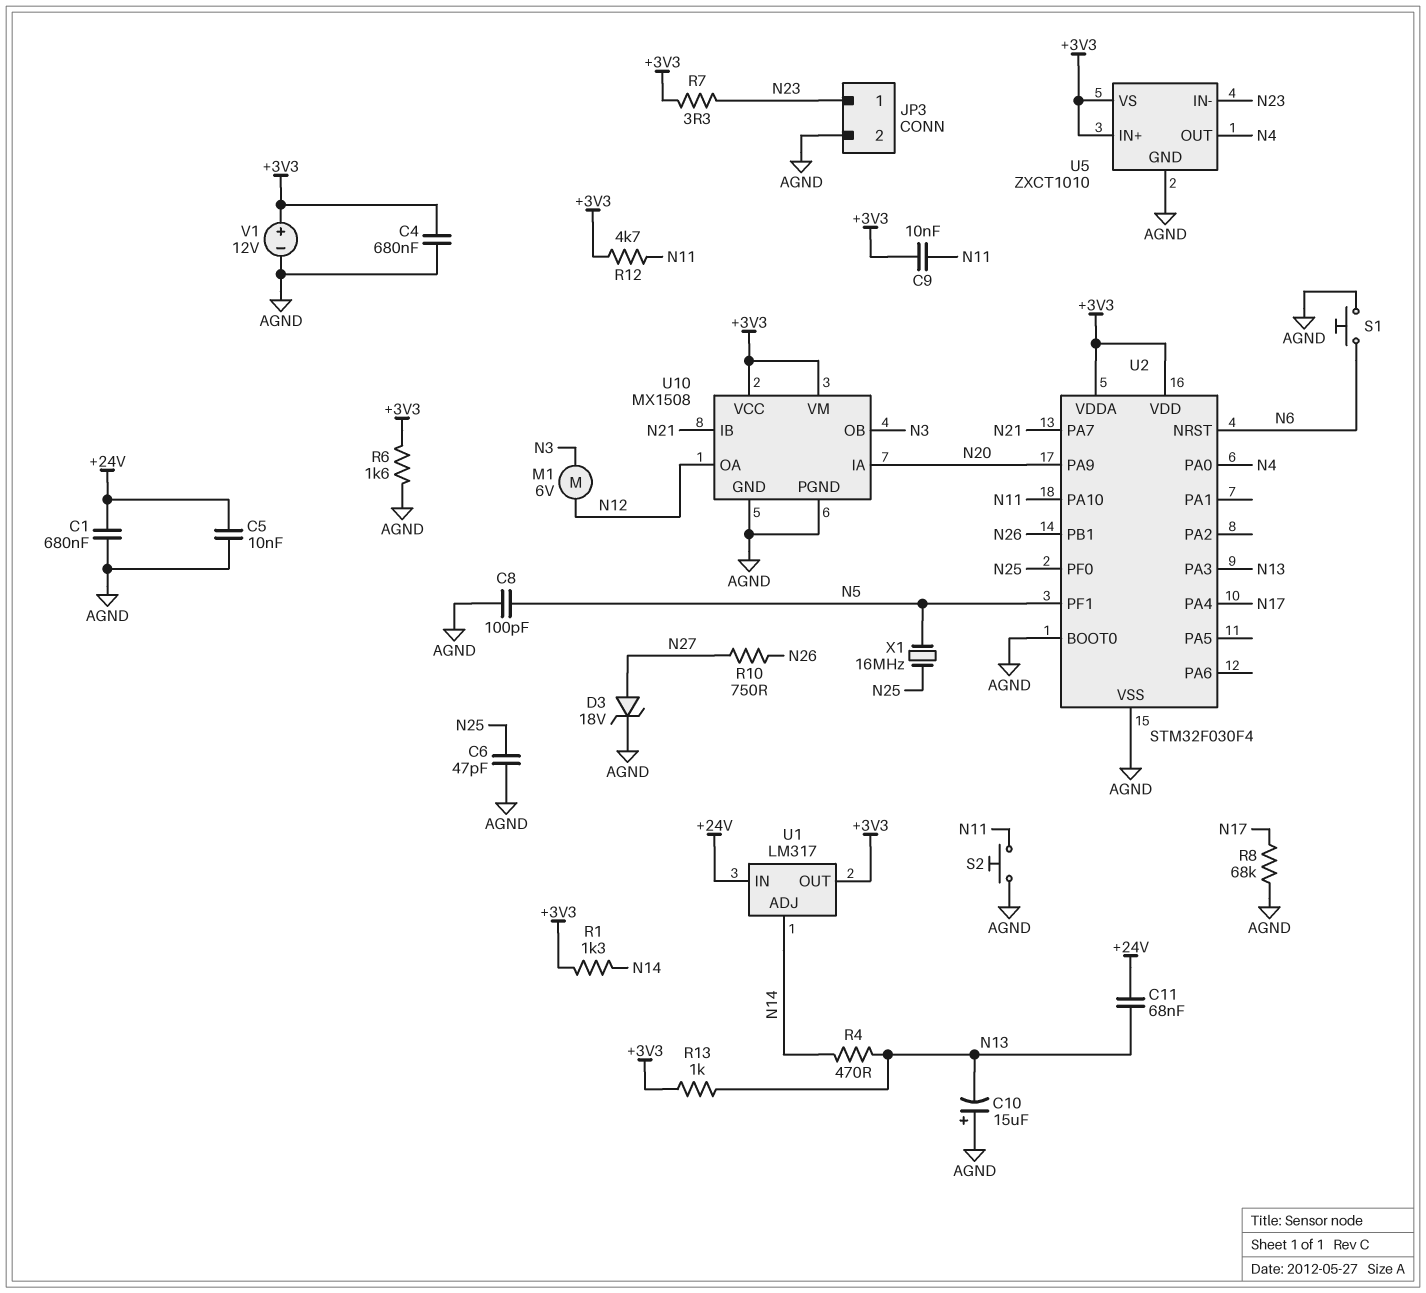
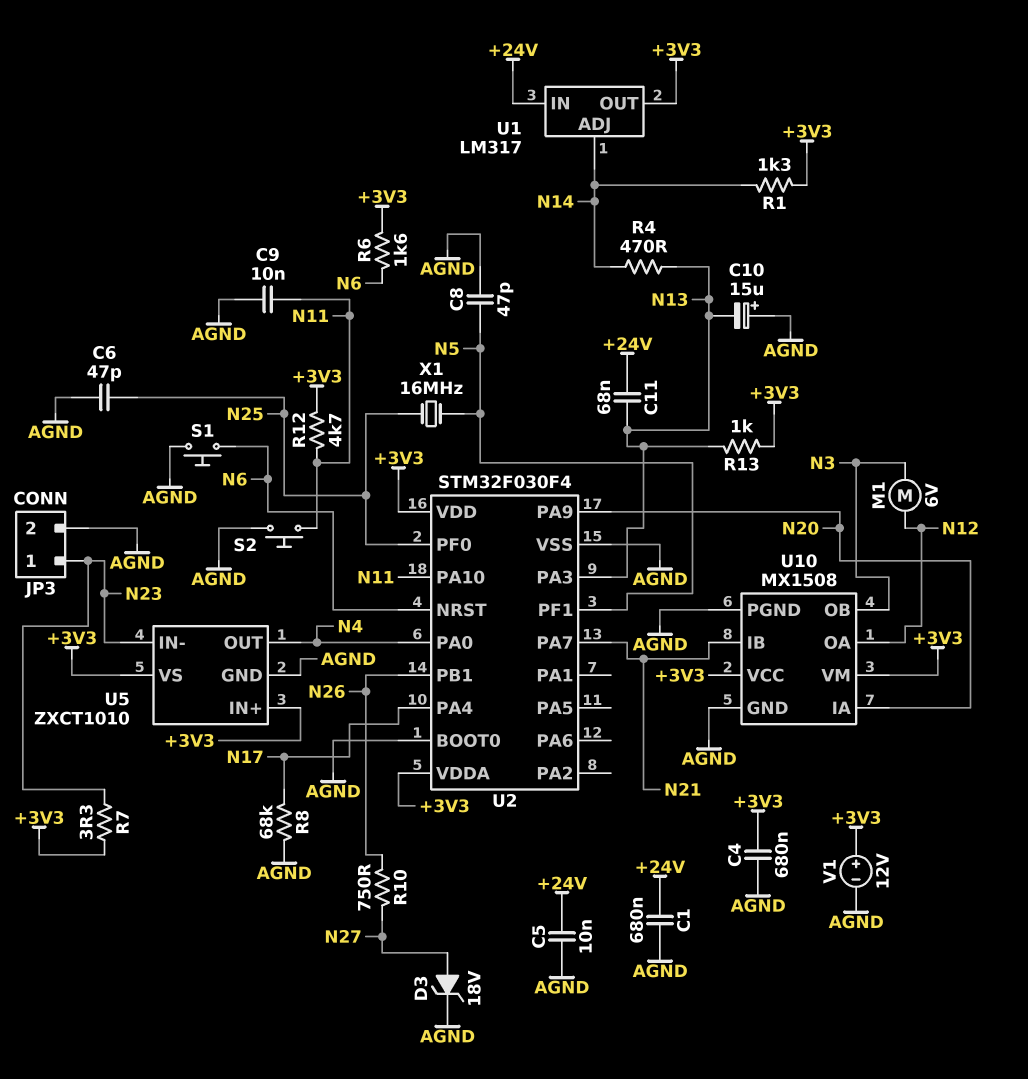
C8: 100pF (AGND, N5) -> 47pF (AGND, N5)
C9: 10nF (+3V3, N11) -> 10nF (AGND, N11)
R6: 1.6k (+3V3, AGND) -> 1.6k (+3V3, N6)

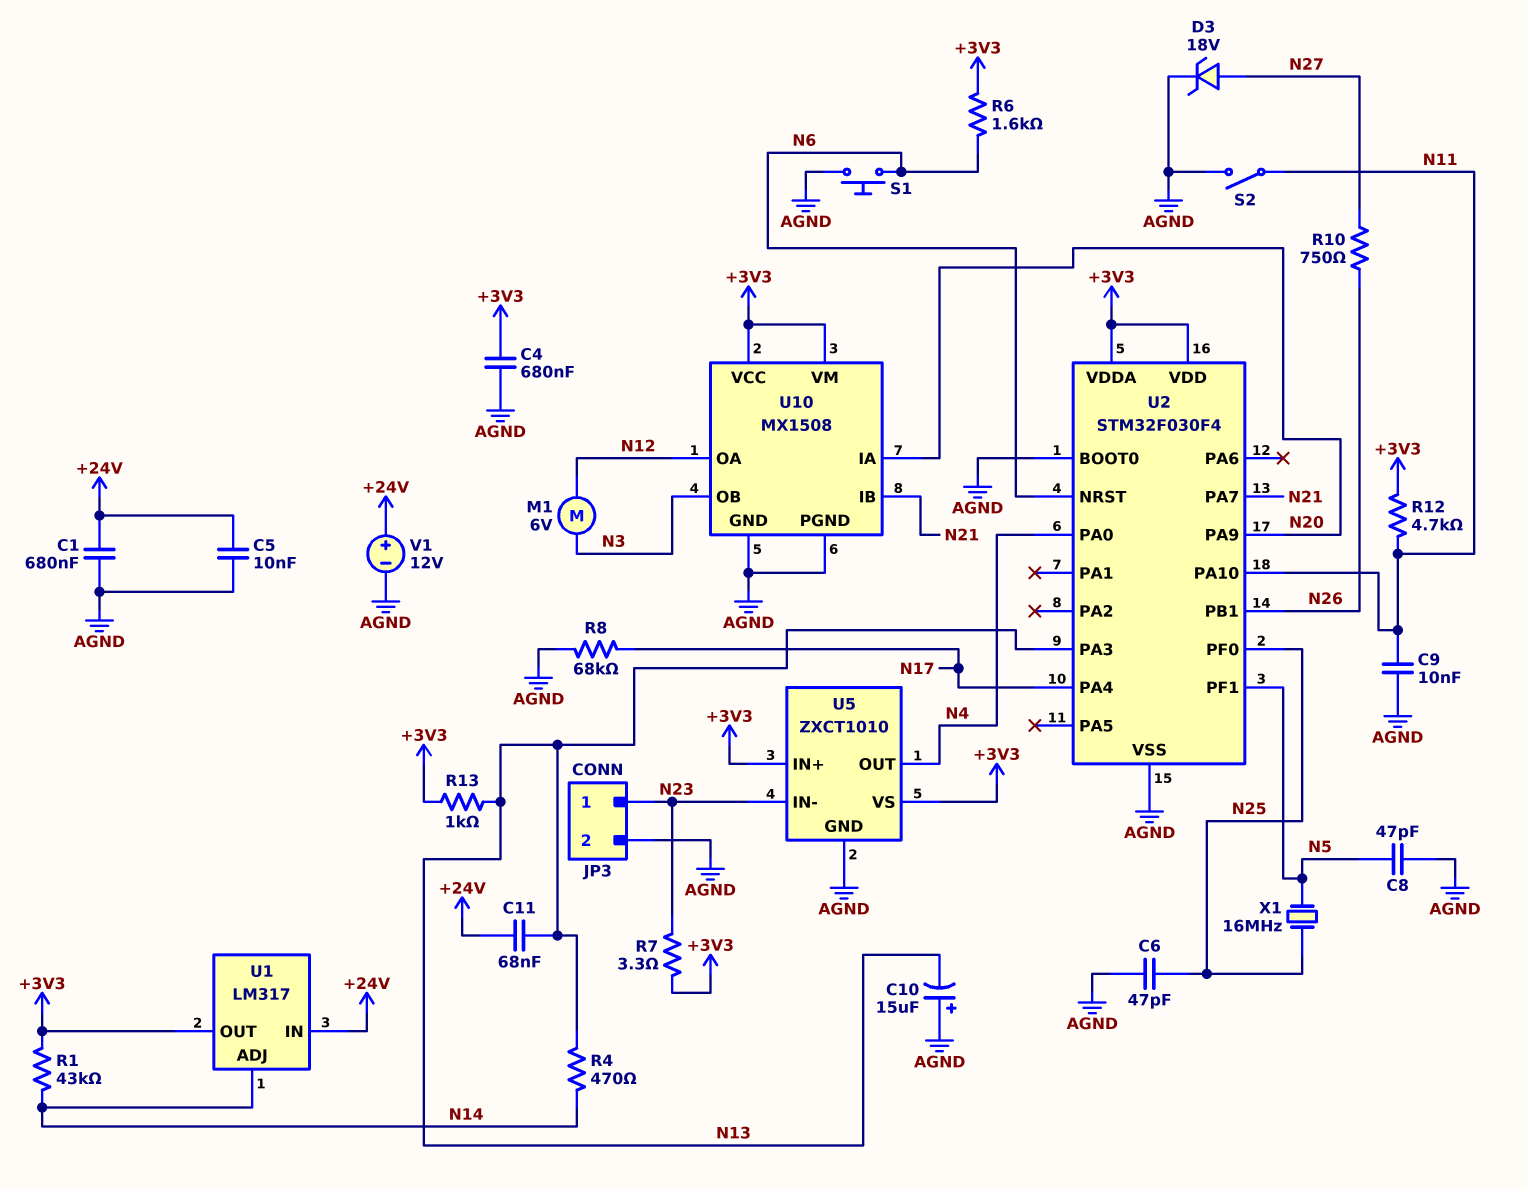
R1: 1.3k (+3V3, N14) -> 43k (+3V3, N14)
S2: button (AGND, N11) -> switch (AGND, N11)
V1: 12V (plus +3V3, minus AGND) -> 12V (plus +24V, minus AGND)

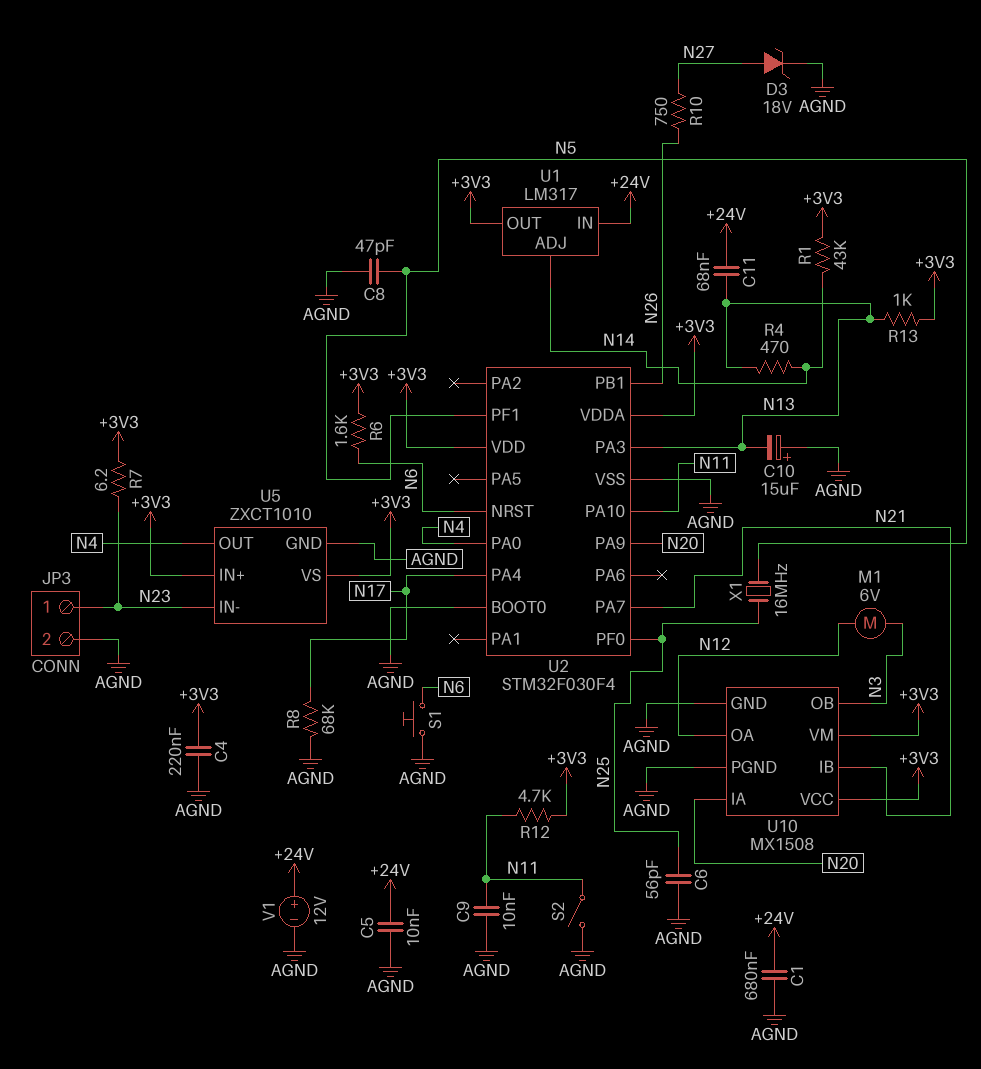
C4: 680nF (+3V3, AGND) -> 220nF (+3V3, AGND)
C6: 47pF (AGND, N25) -> 56pF (AGND, N25)
R7: 3.3 (+3V3, N23) -> 6.2 (+3V3, N23)

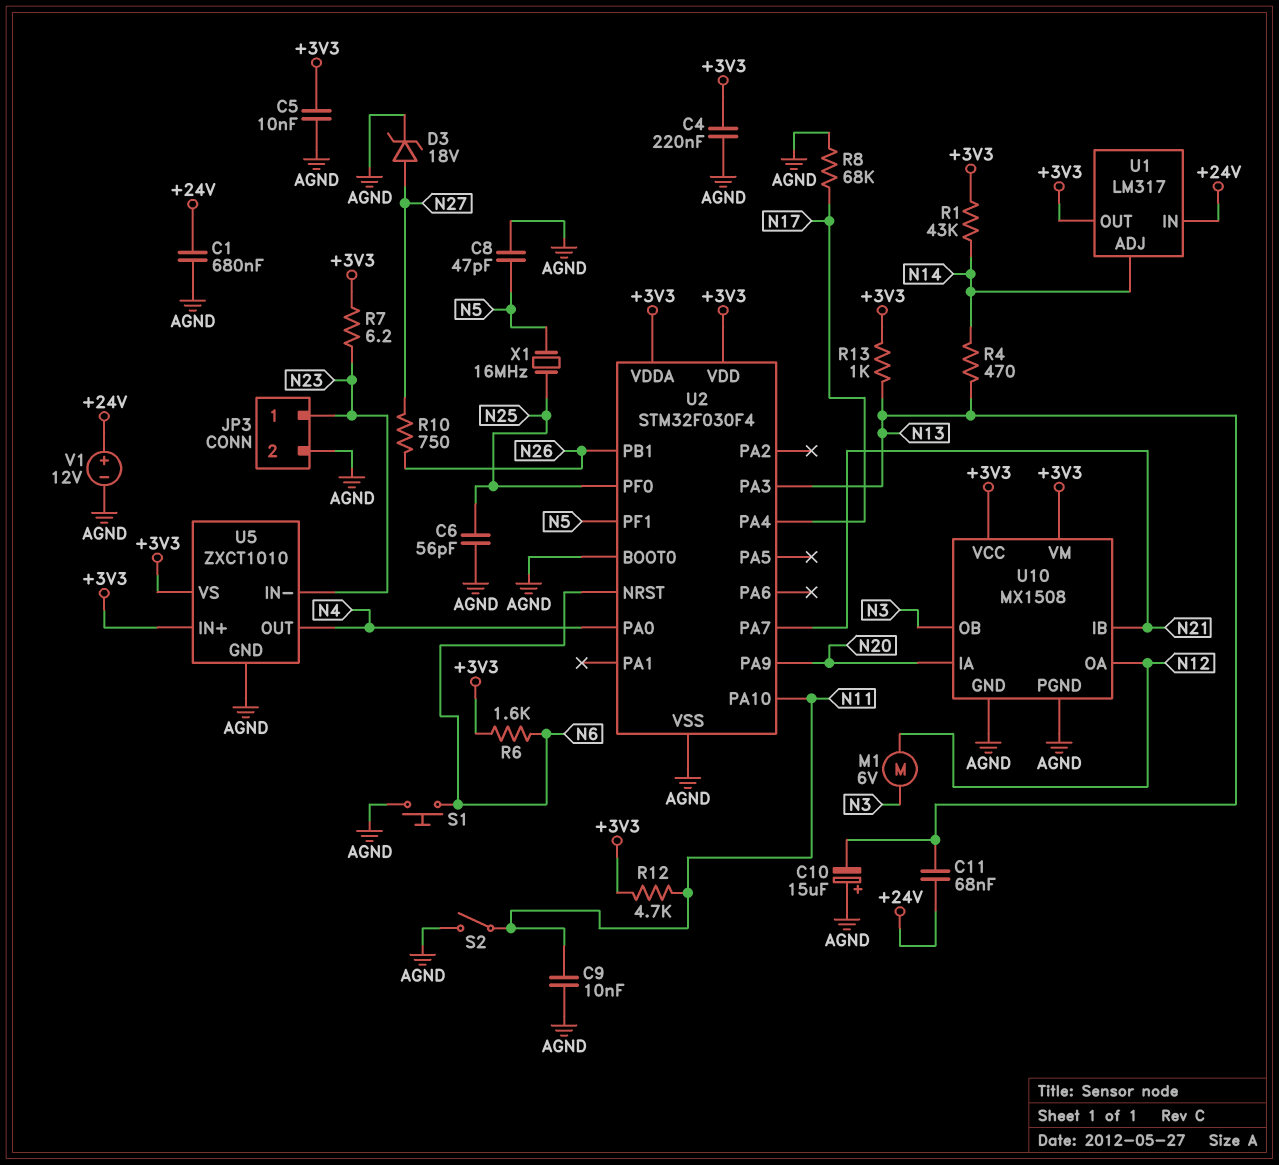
C5: 10nF (+24V, AGND) -> 10nF (+3V3, AGND)

